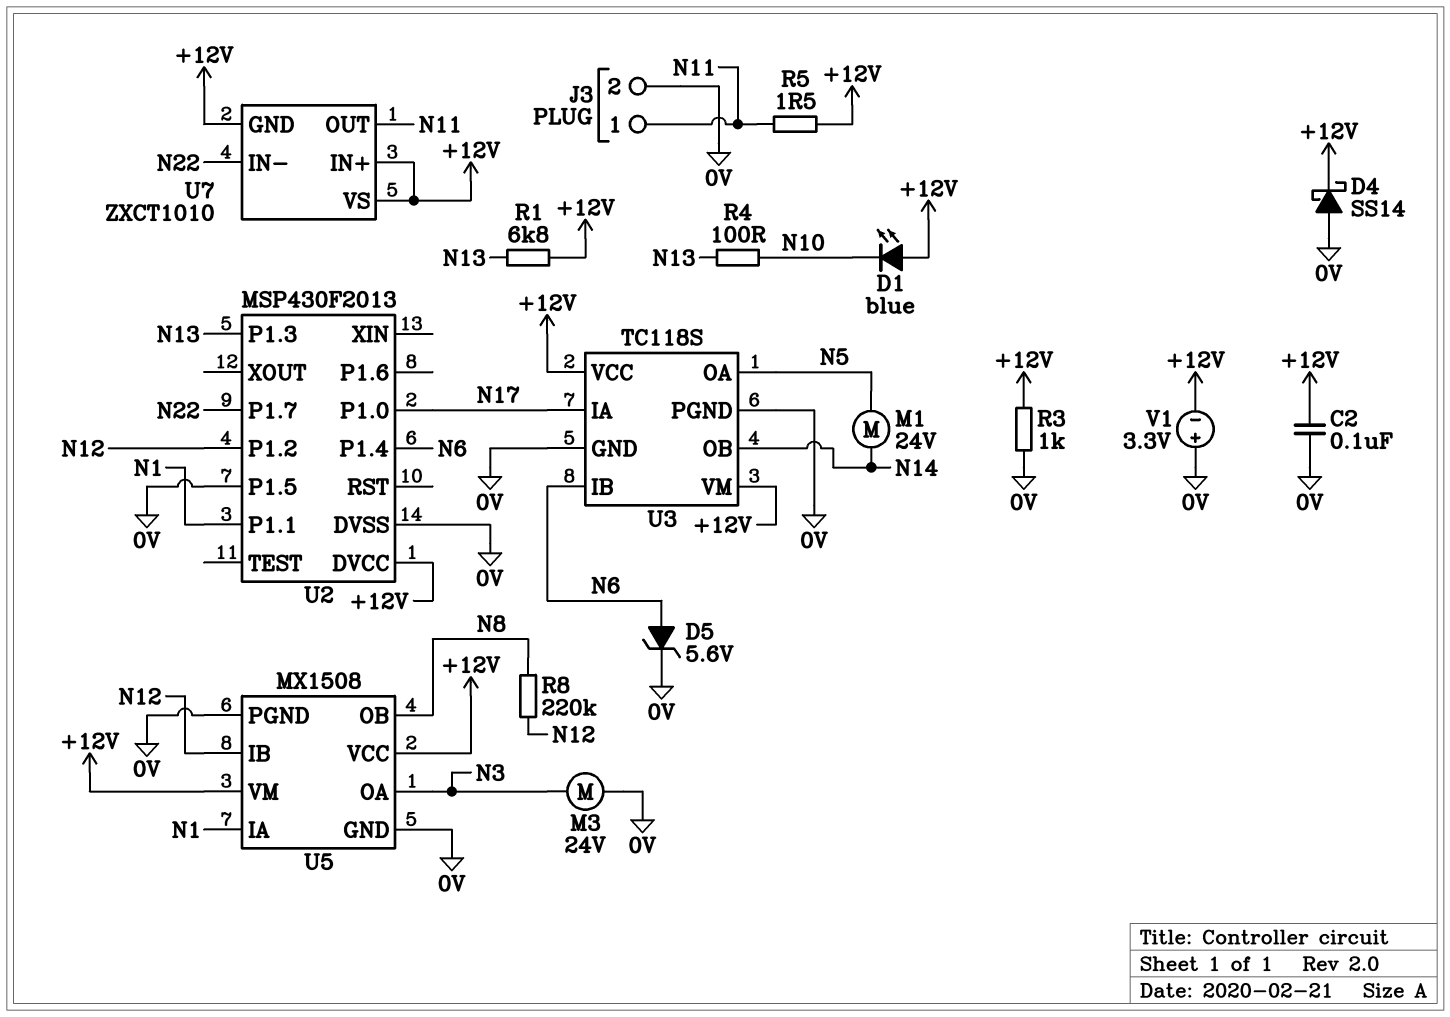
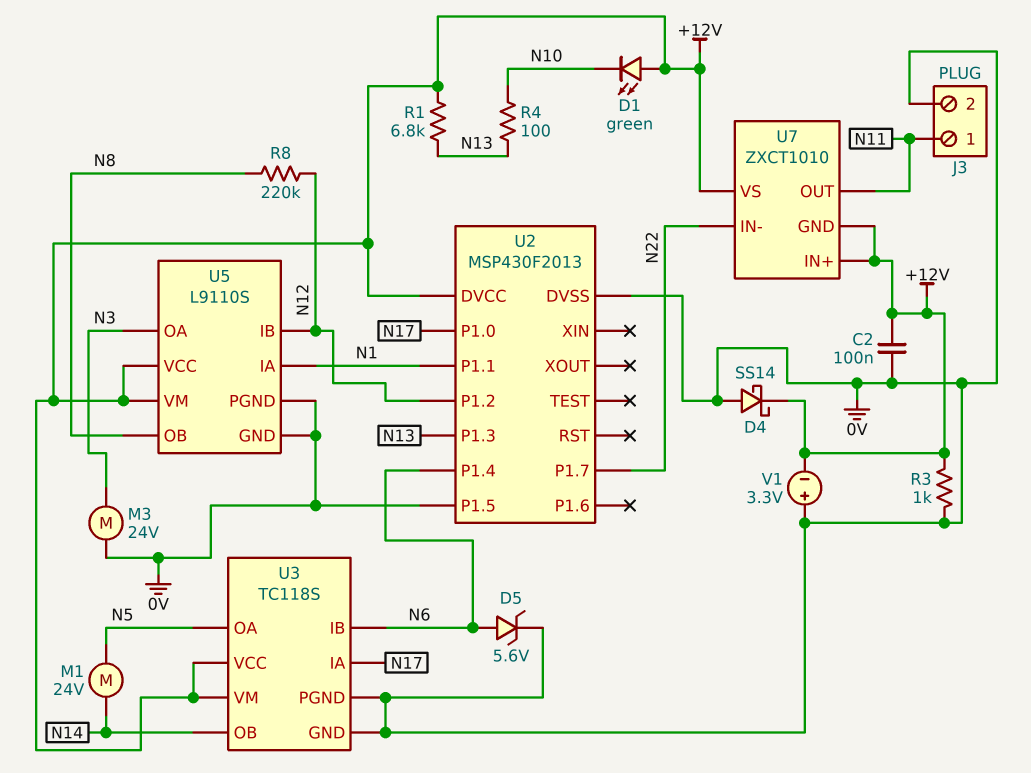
D1: LED blue (A +12V, K N10) -> LED green (A +12V, K N10)
R5: 1.5 (+12V, N11) -> none
U5: MX1508 -> L9110S

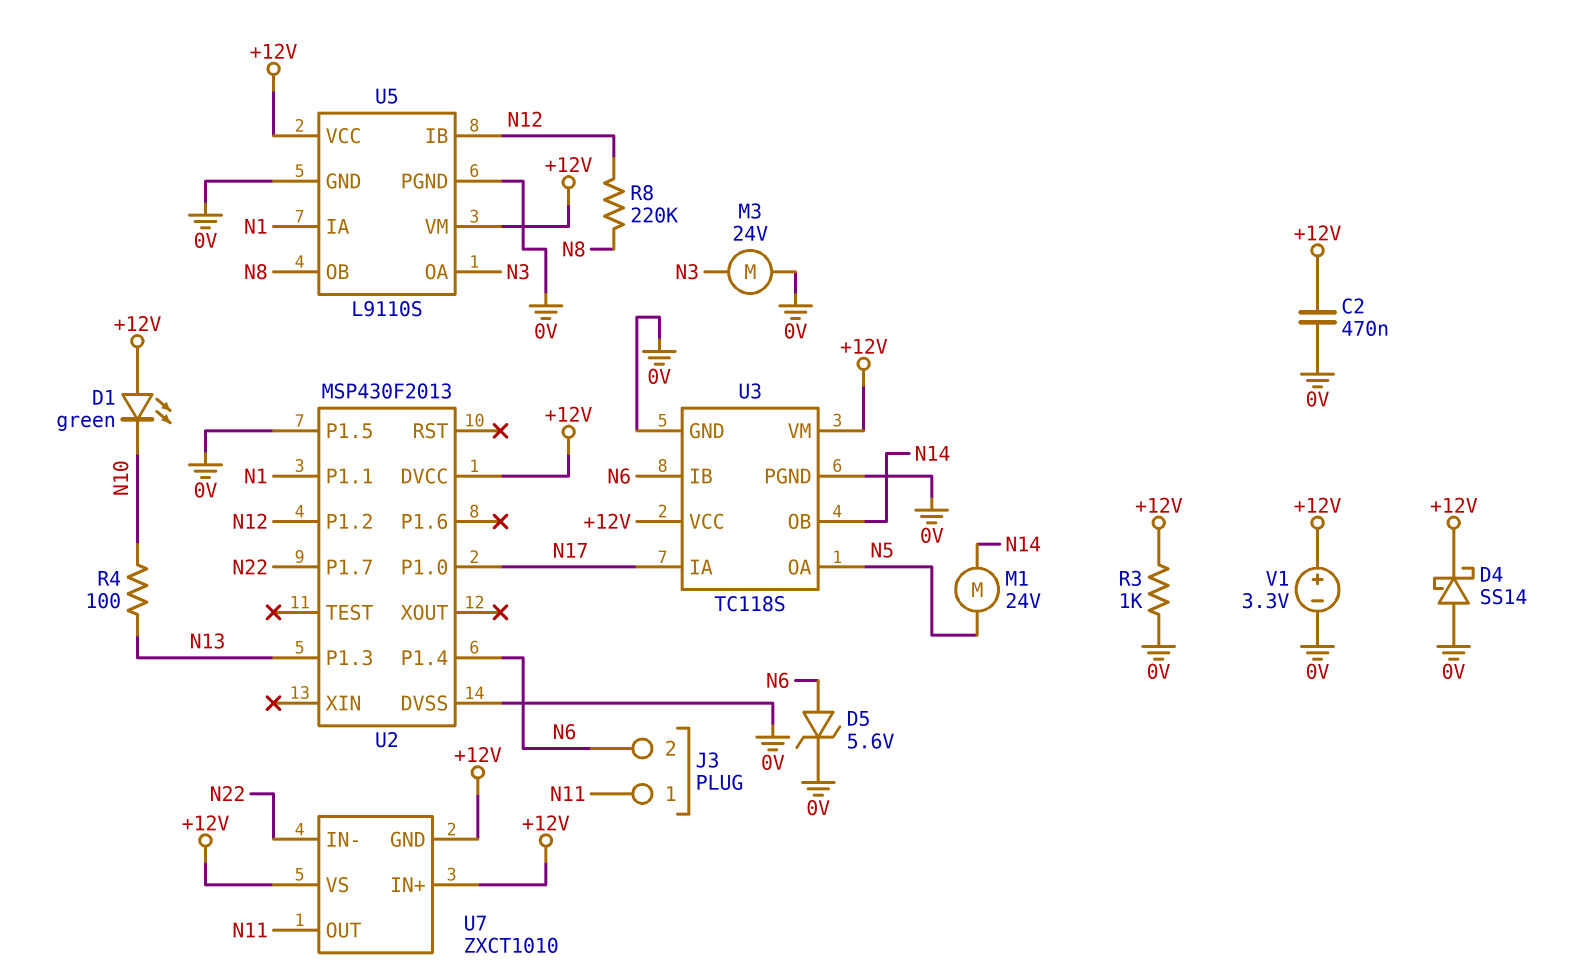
C2: 100nF (+12V, 0V) -> 470nF (+12V, 0V)
J3 pin 2: 0V -> N6
R1: 6.8k (+12V, N13) -> none
V1: 3.3V (plus 0V, minus +12V) -> 3.3V (plus +12V, minus 0V)

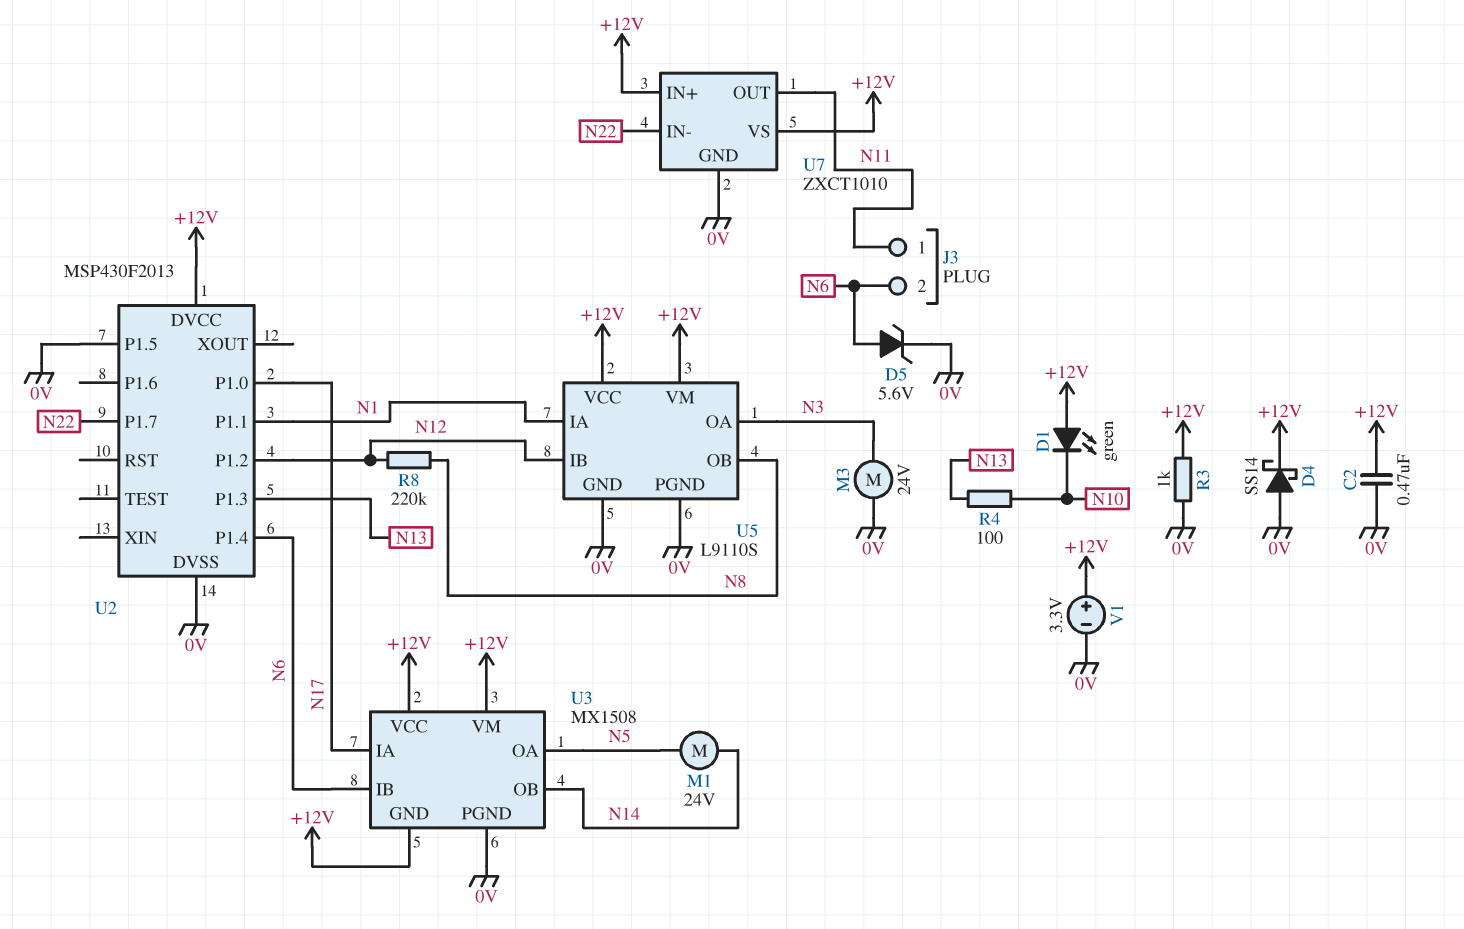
U3: TC118S -> MX1508
U3 pin GND: 0V -> +12V
U7 pin GND: +12V -> 0V

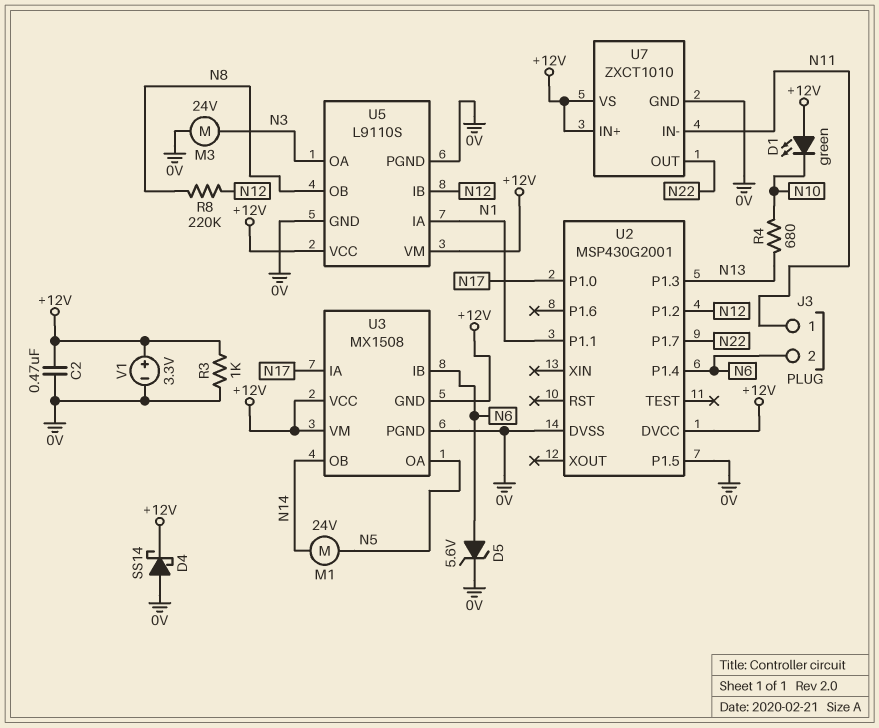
R4: 100 (N10, N13) -> 680 (N10, N13)
U2: MSP430F2013 -> MSP430G2001
U7 pin IN-: N22 -> N11
U7 pin OUT: N11 -> N22

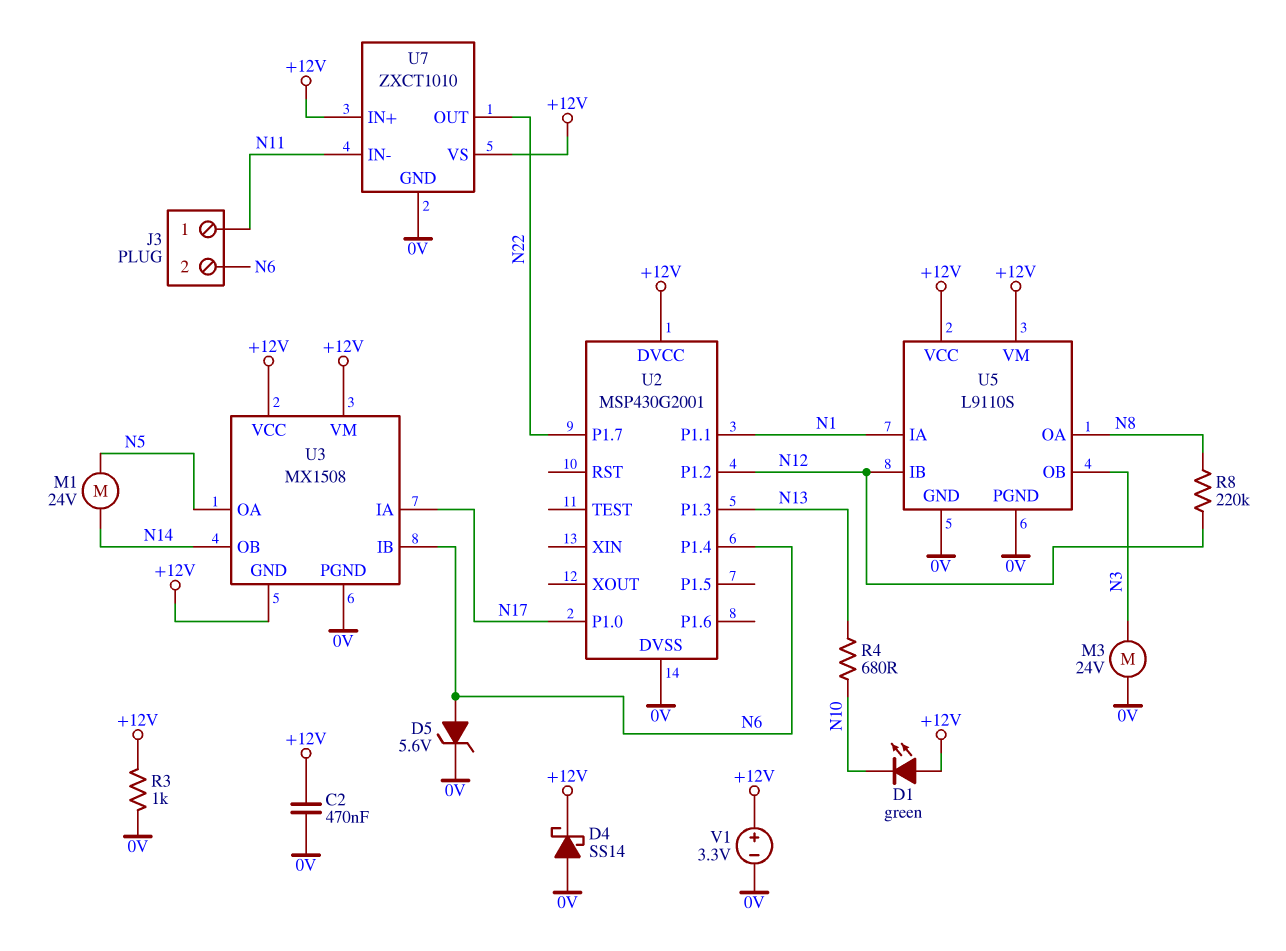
U2 pin P1.5: 0V -> none
U5 pin OA: N3 -> N8
U5 pin OB: N8 -> N3

